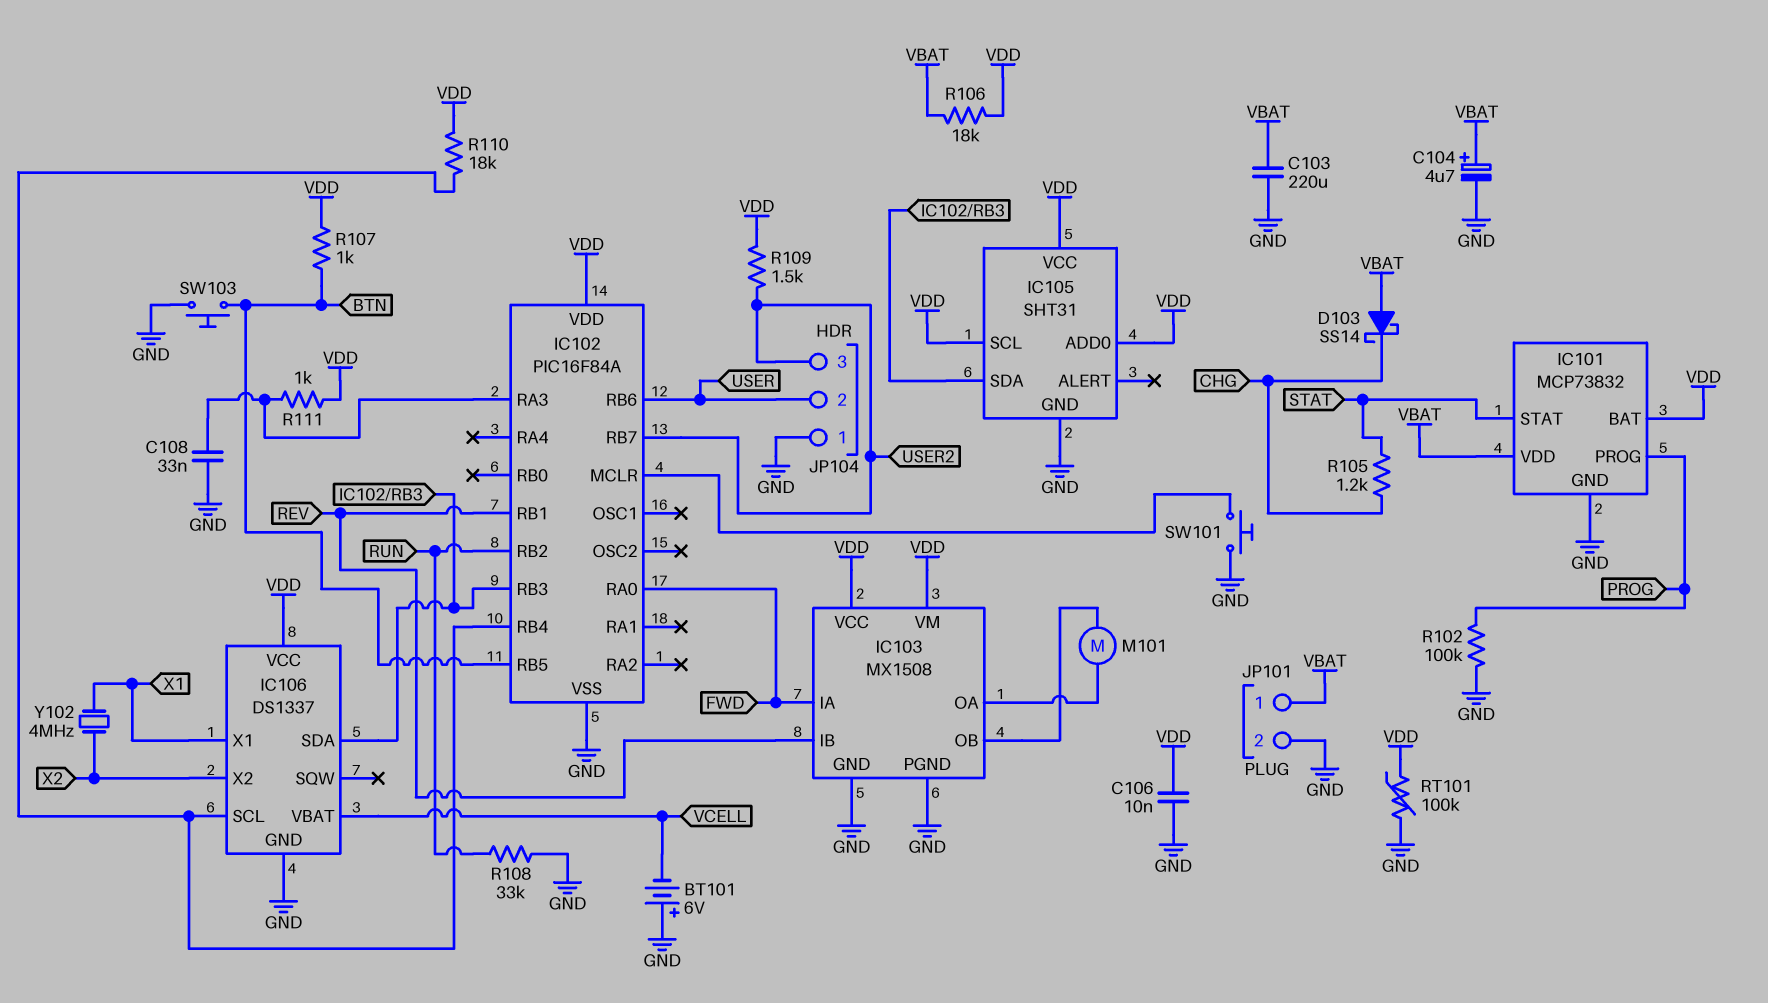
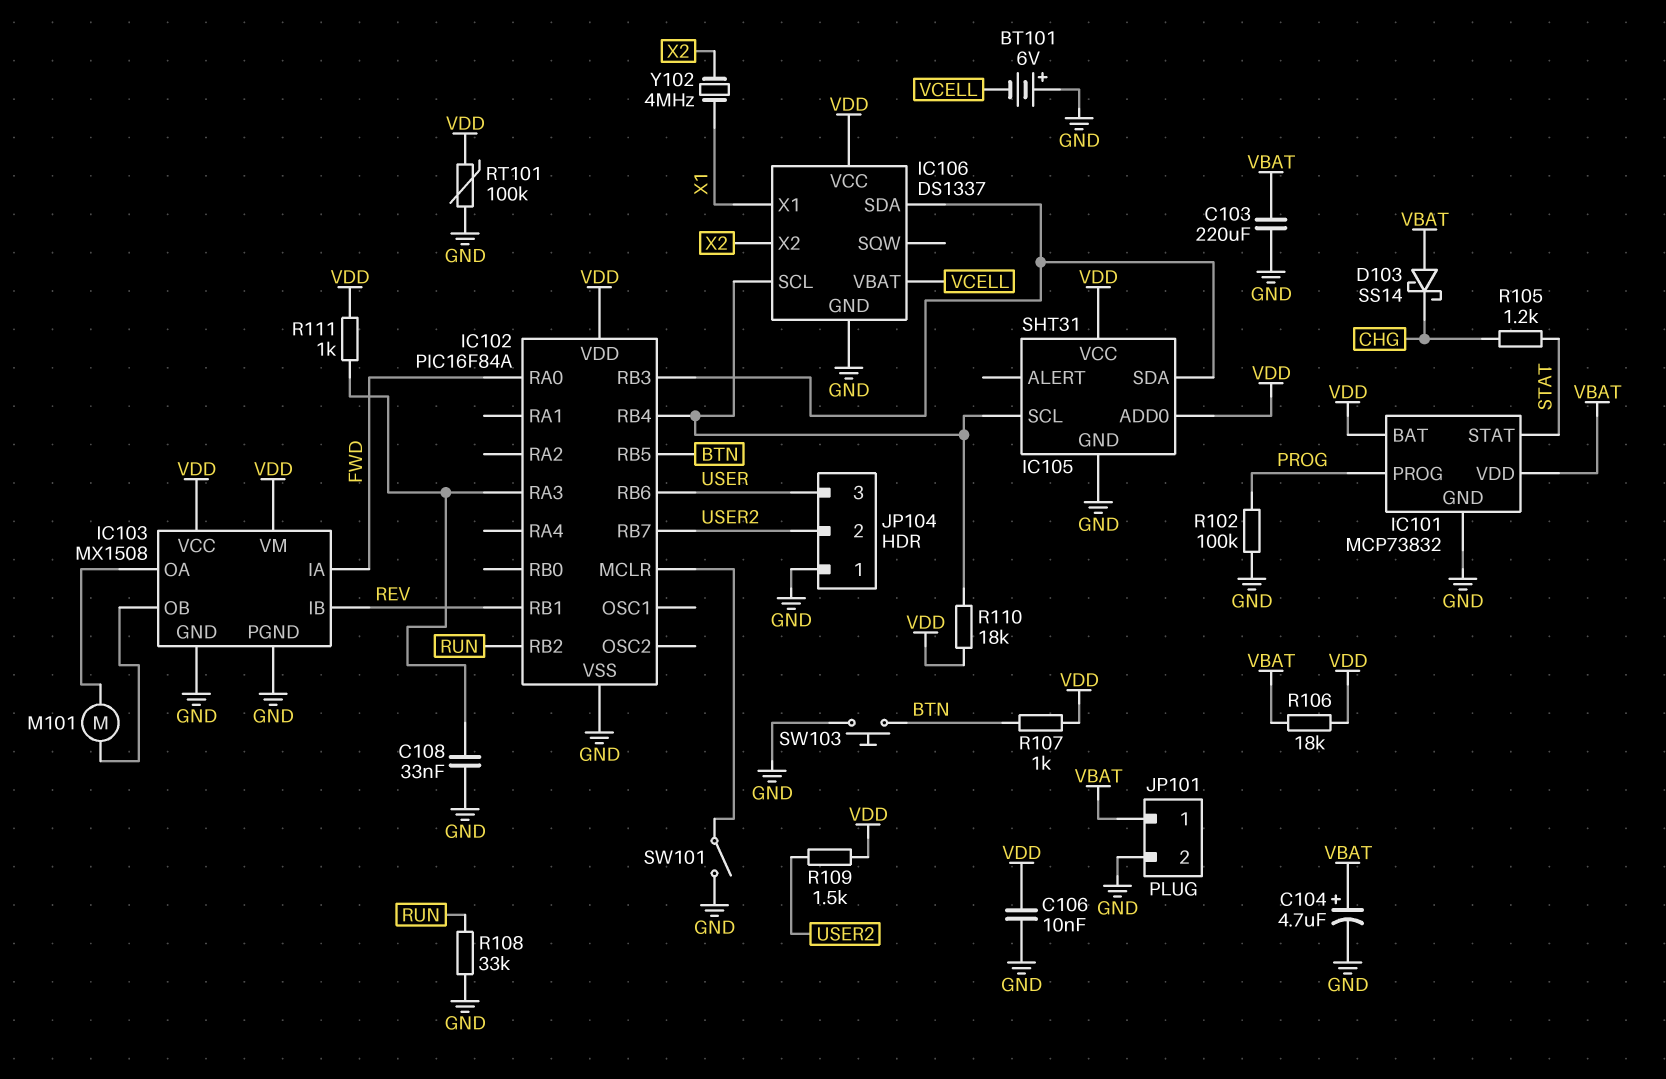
IC105 pin SCL: VDD -> IC102/RB4
JP104 pin 2: USER -> USER2
JP104 pin 3: USER2 -> USER
SW101: button (GND, IC102/MCLR) -> switch (GND, IC102/MCLR)

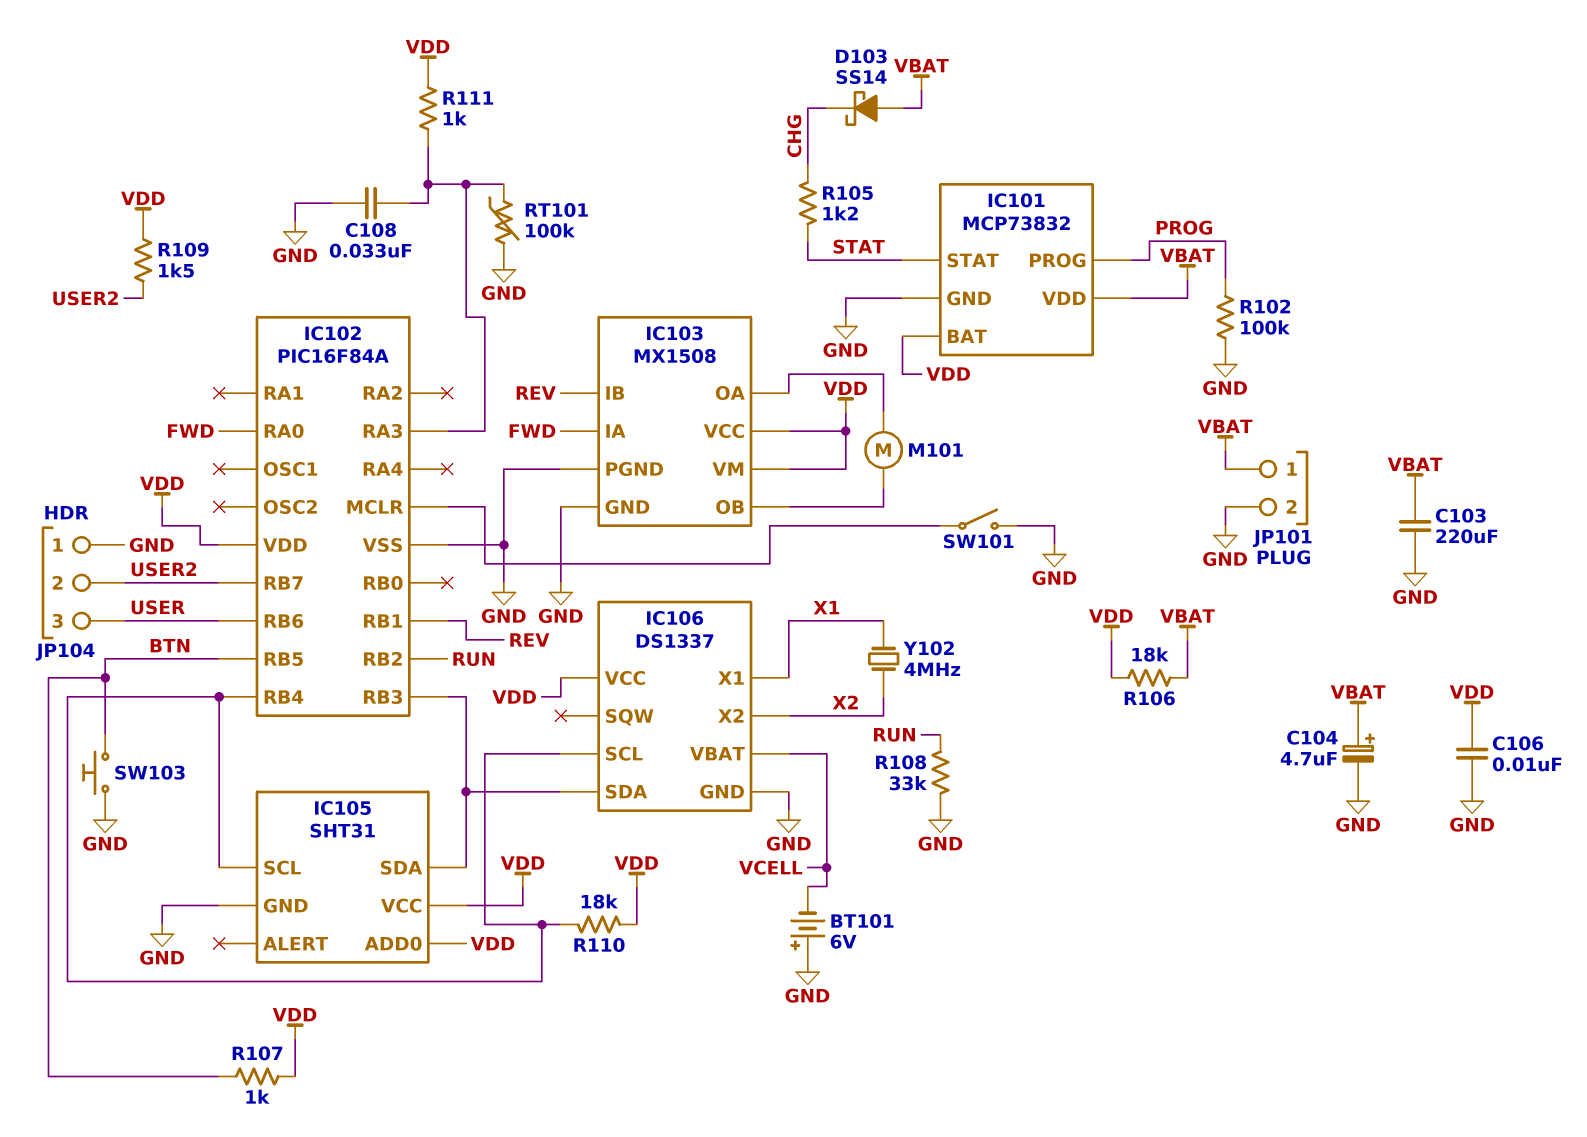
RT101: 100k (GND, VDD) -> 100k (GND, IC102/RA3)

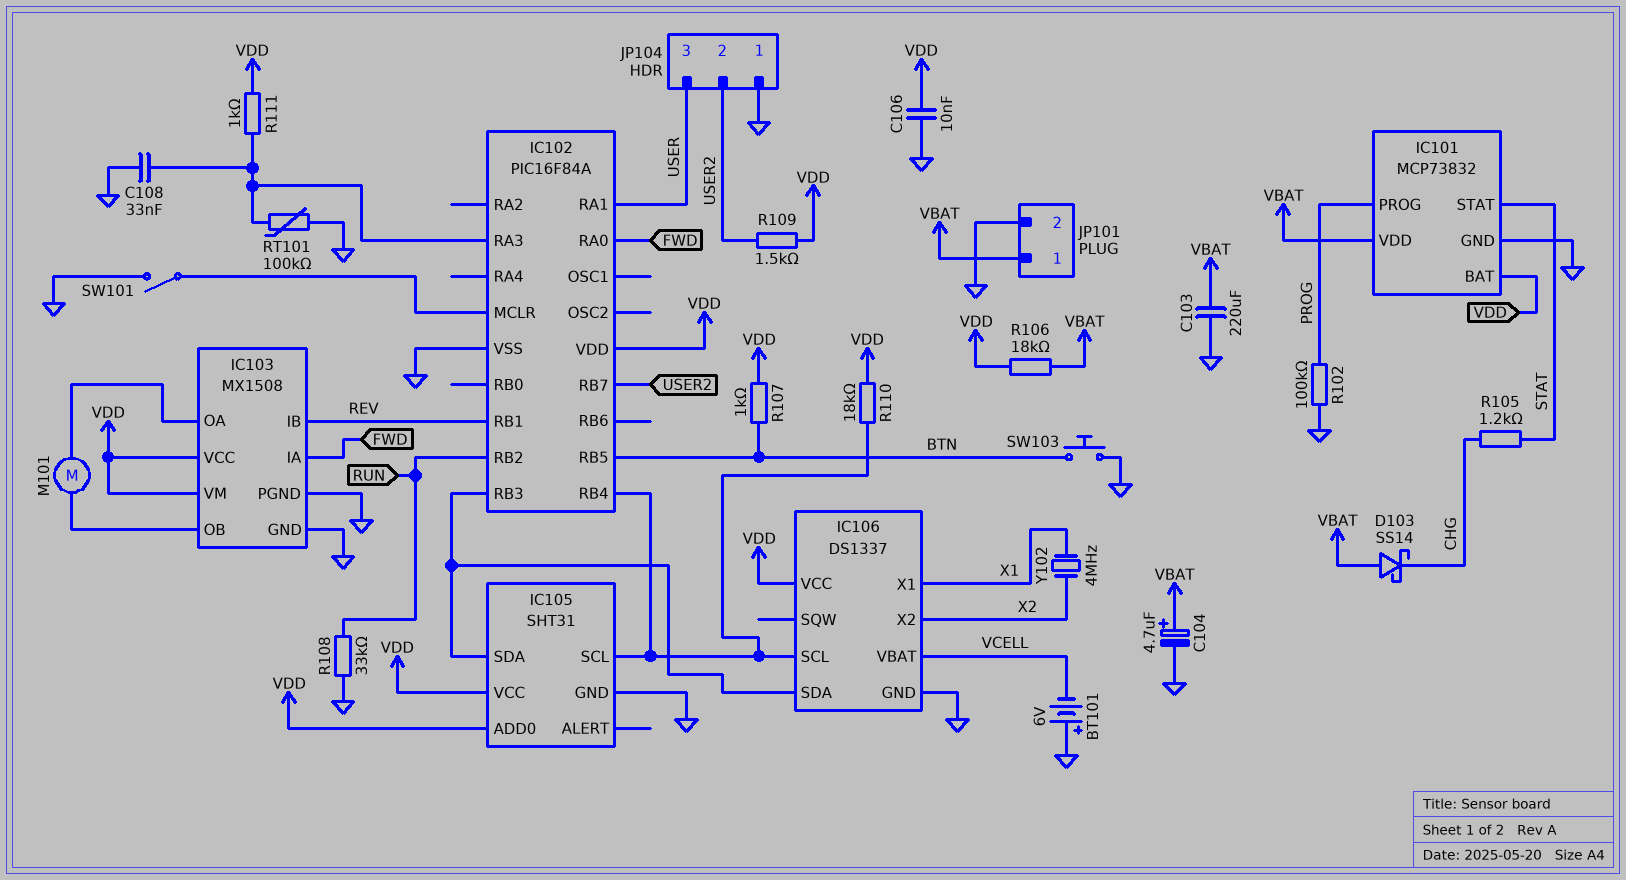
IC102 pin RA1: none -> USER
IC102 pin RB6: USER -> none

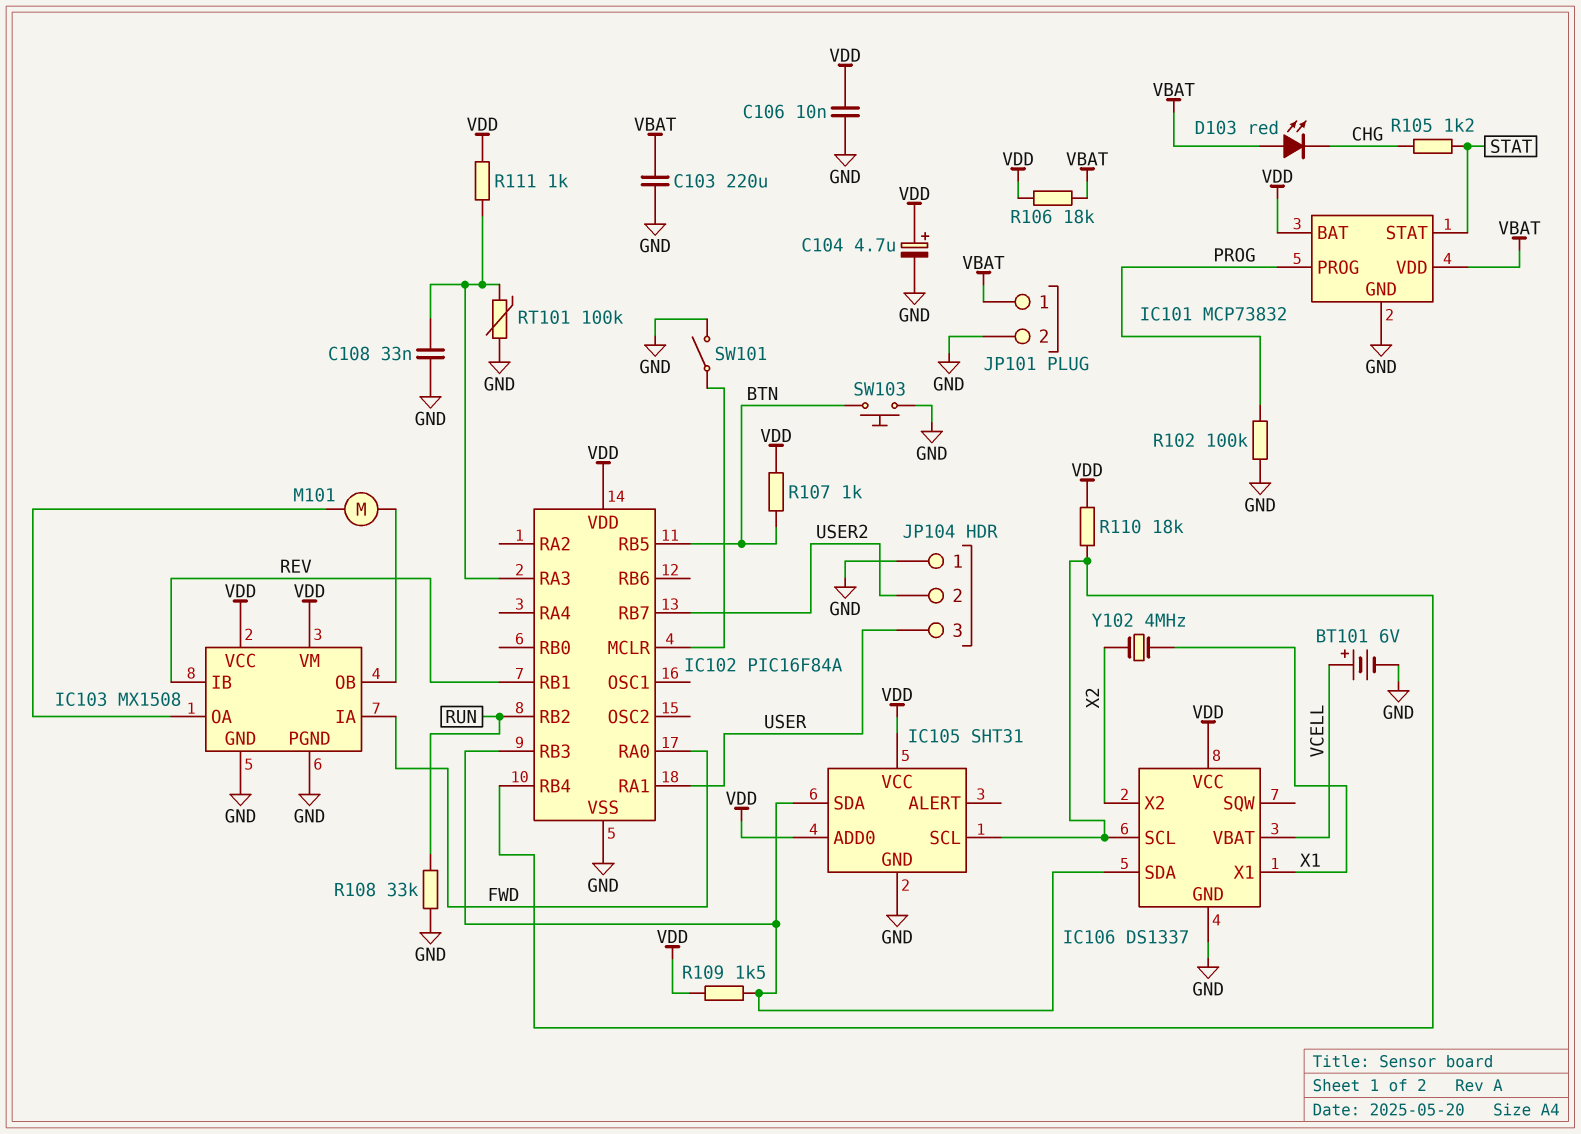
BT101: 6V (plus GND, minus VCELL) -> 6V (plus VCELL, minus GND)
C104: 4.7uF (plus VBAT, minus GND) -> 4.7uF (plus VDD, minus GND)
D103: schottky SS14 (A VBAT, K CHG) -> LED red (A VBAT, K CHG)
R109: 1.5k (USER2, VDD) -> 1.5k (IC102/RB3, VDD)

